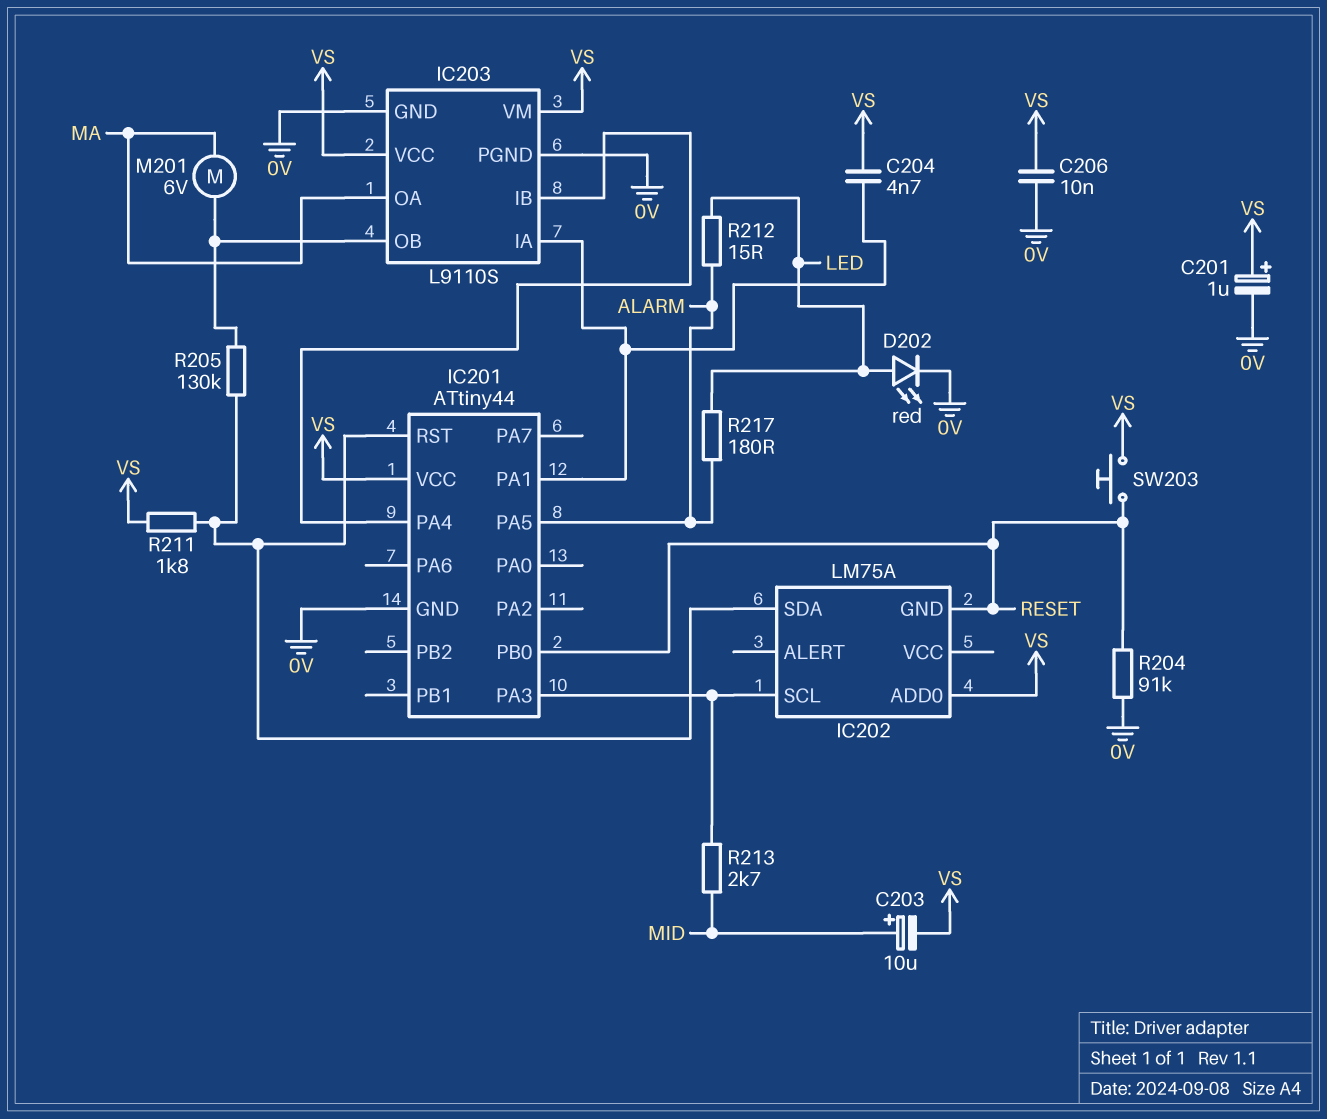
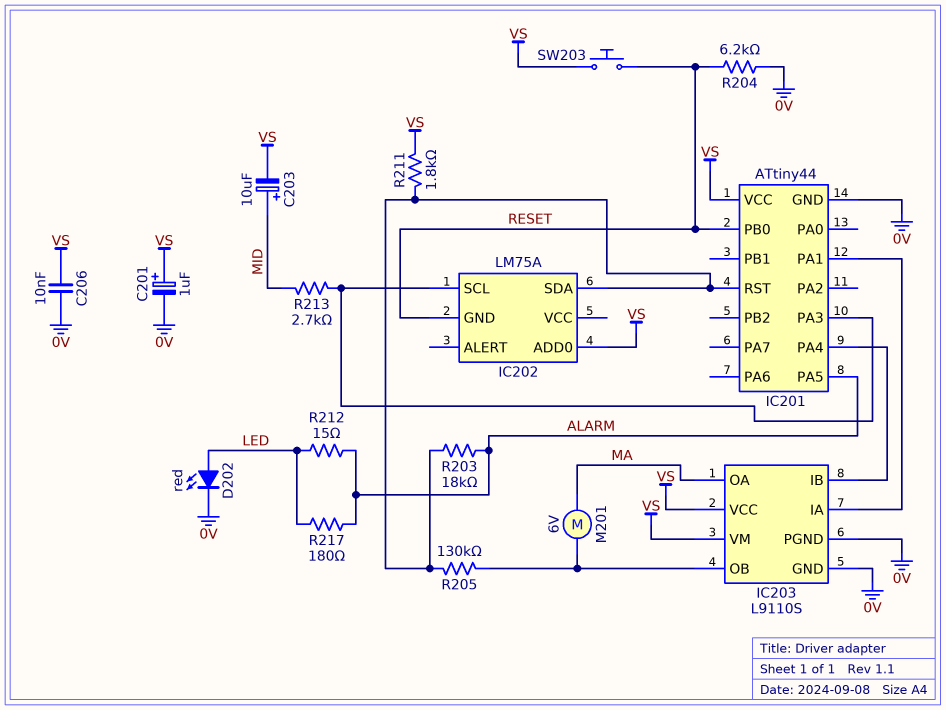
C204: 4.7nF (IC201/PA1, VS) -> none
R203: none -> 18k (ALARM, IC201/RST)
R204: 91k (0V, RESET) -> 6.2k (0V, RESET)

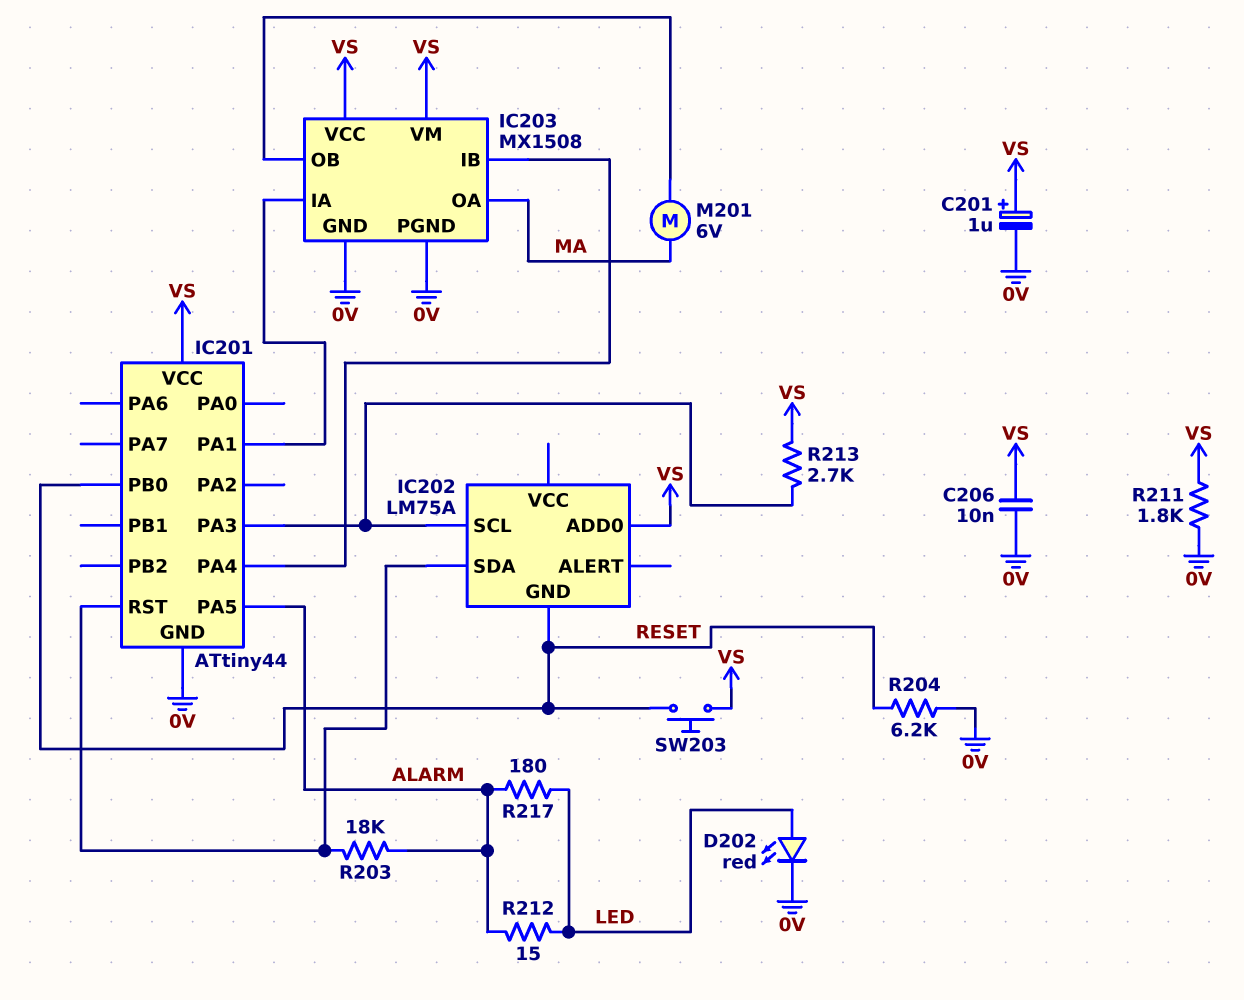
C203: 10uF (plus MID, minus VS) -> none
IC203: L9110S -> MX1508
R205: 130k (IC201/RST, IC203/OB) -> none
R211: 1.8k (IC201/RST, VS) -> 1.8k (0V, VS)
R213: 2.7k (IC201/PA3, MID) -> 2.7k (IC201/PA3, VS)

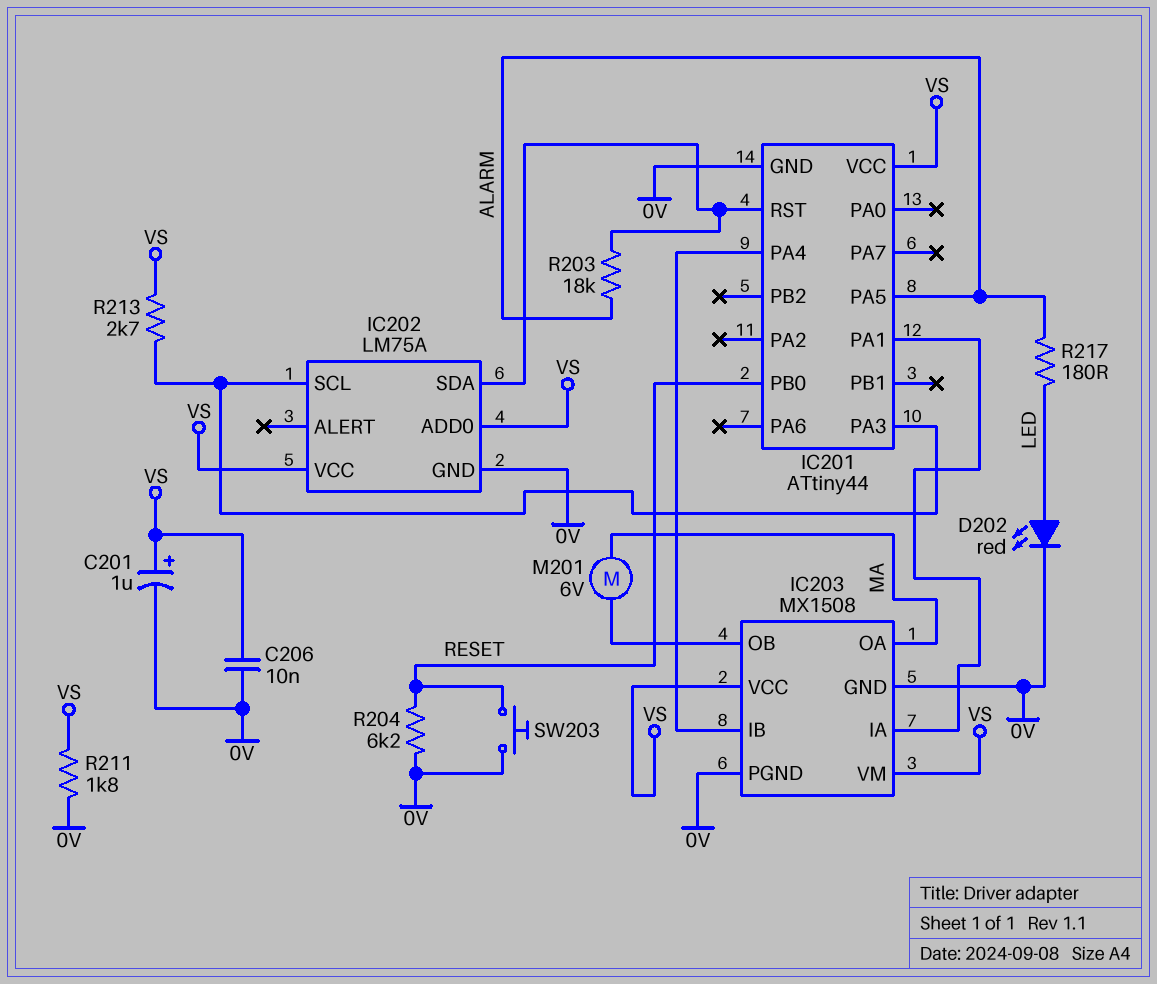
IC202 pin GND: RESET -> 0V
IC202 pin VCC: none -> VS
R212: 15 (ALARM, LED) -> none
SW203: button (RESET, VS) -> button (0V, RESET)

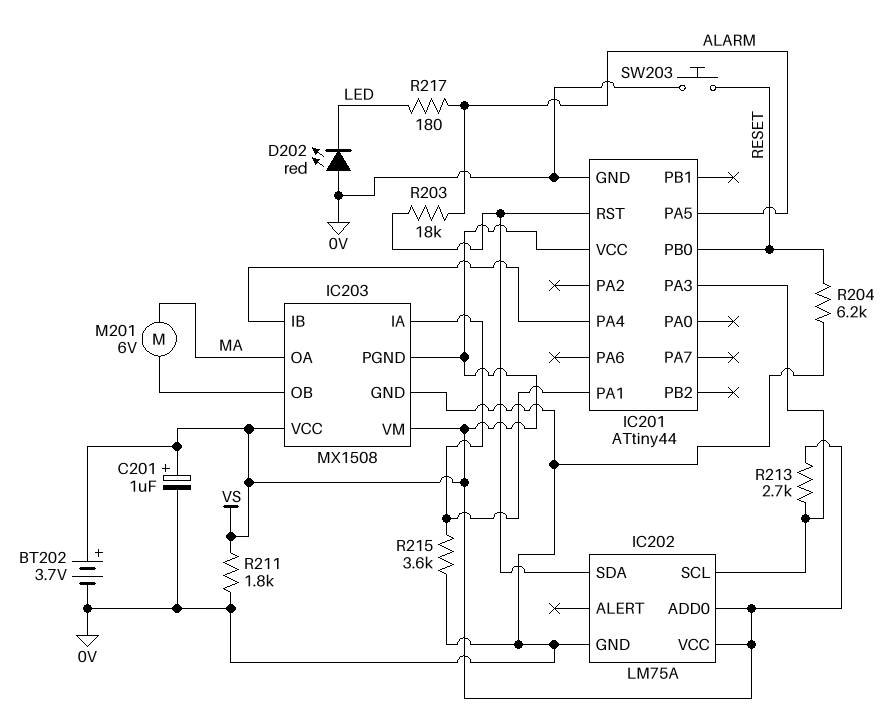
BT202: none -> 3.7V (plus VS, minus 0V)
C206: 10nF (0V, VS) -> none
D202: LED red (A LED, K 0V) -> LED red (A 0V, K LED)
IC203 pin PGND: 0V -> VS
R215: none -> 3.6k (0V, IC201/PA1)

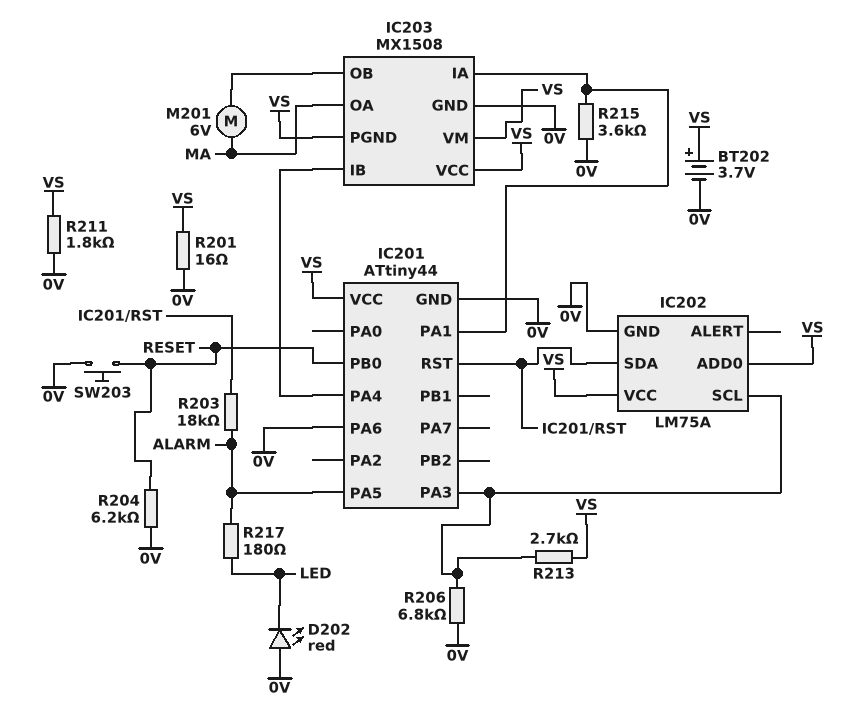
C201: 1uF (plus VS, minus 0V) -> none
IC201 pin PA6: none -> 0V
R201: none -> 16 (0V, VS)
R206: none -> 6.8k (0V, IC201/PA3)

